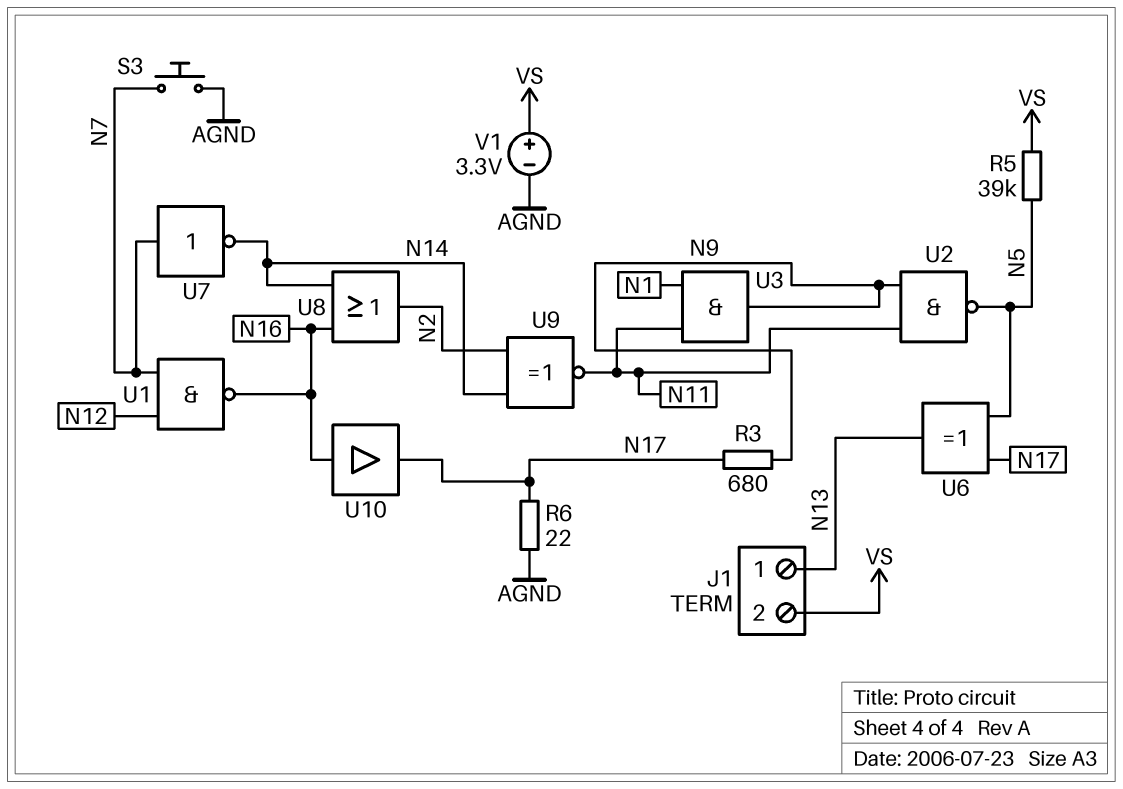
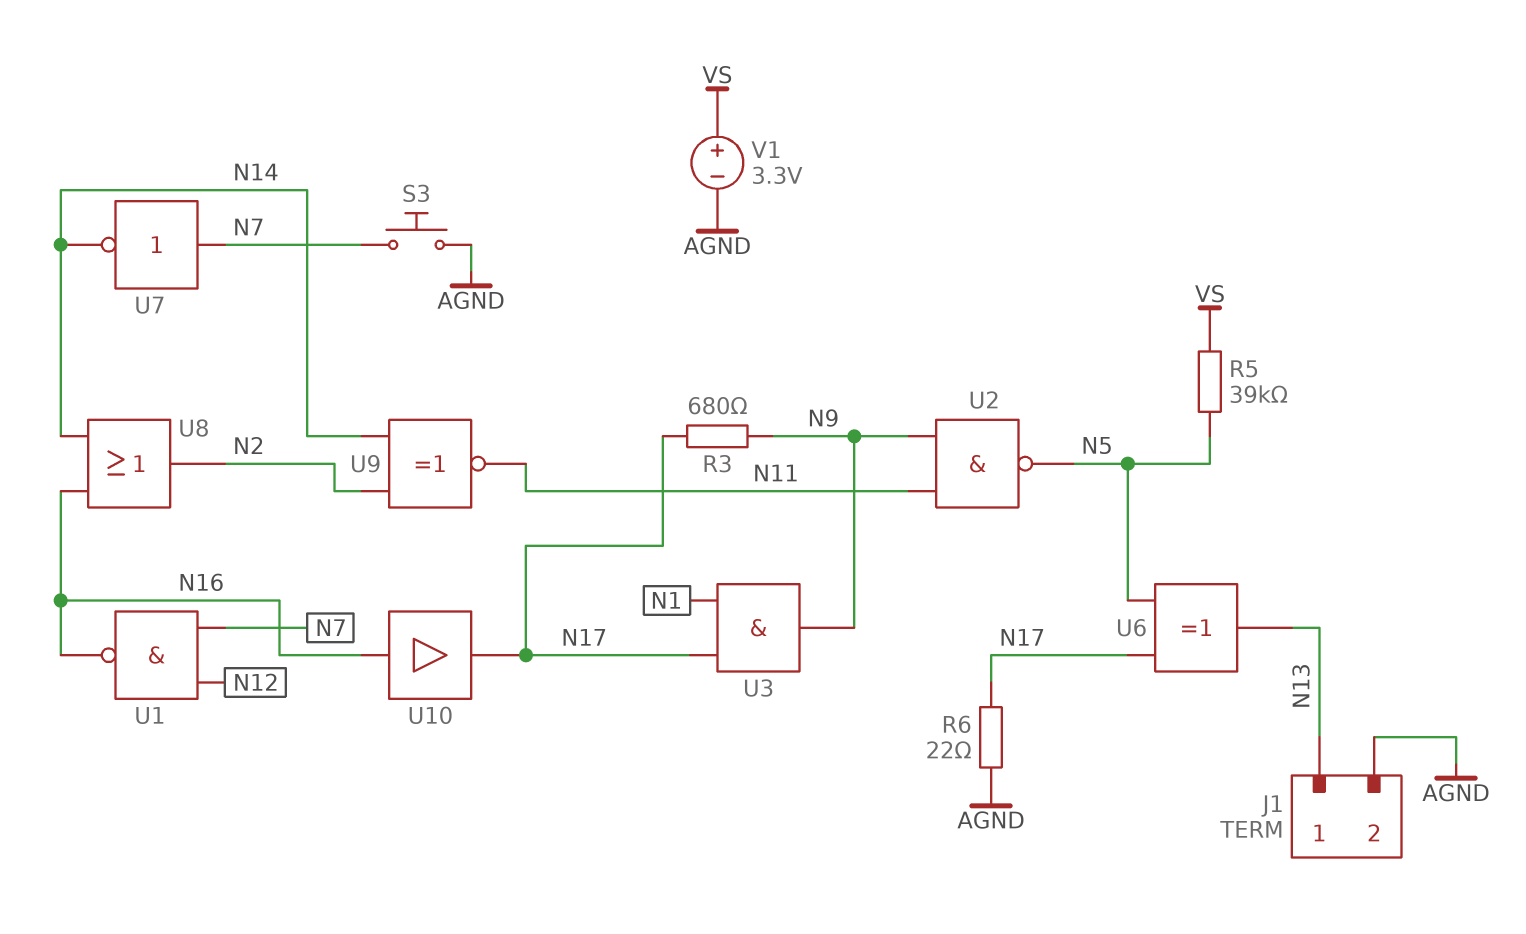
J1 pin 2: VS -> AGND
U3: AND (in N1, in N11, out N9) -> AND (in N1, in N17, out N9)

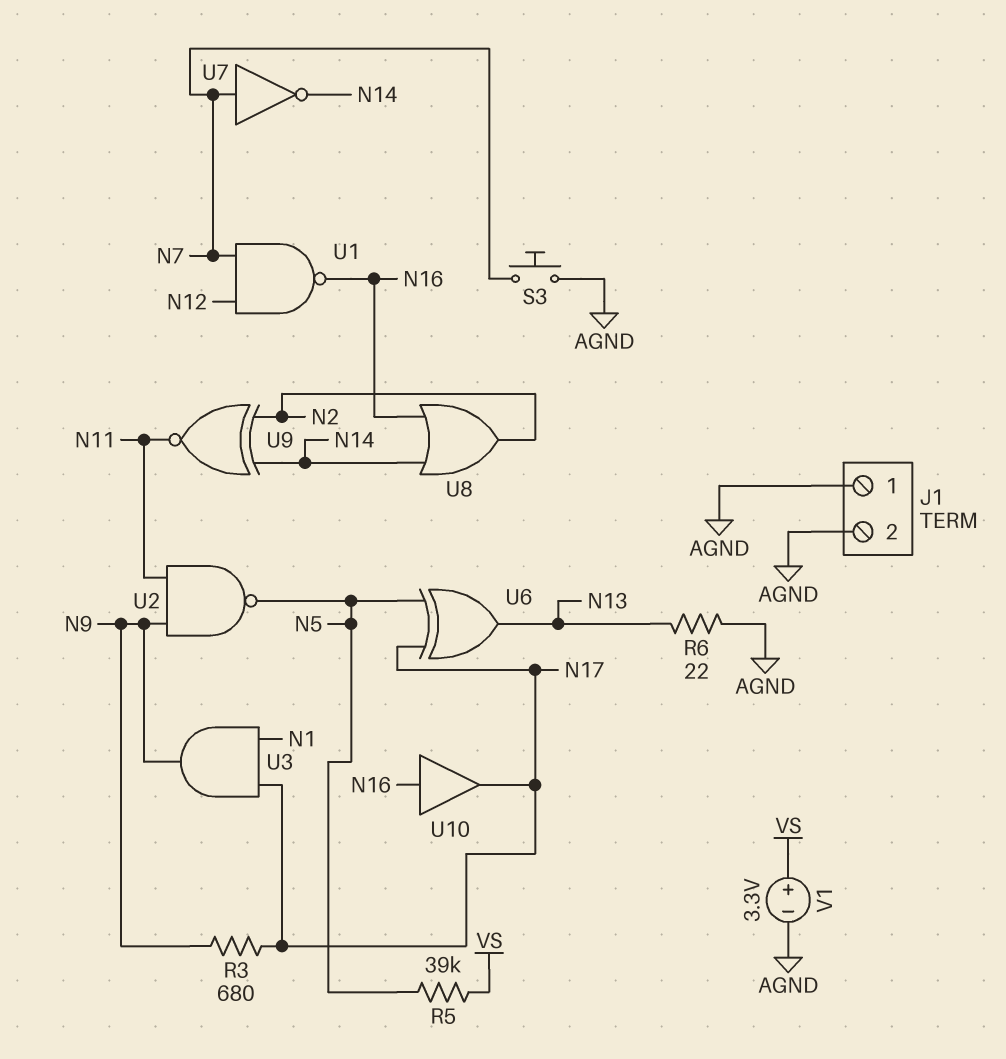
J1 pin 1: N13 -> AGND
R6: 22 (AGND, N17) -> 22 (AGND, N13)

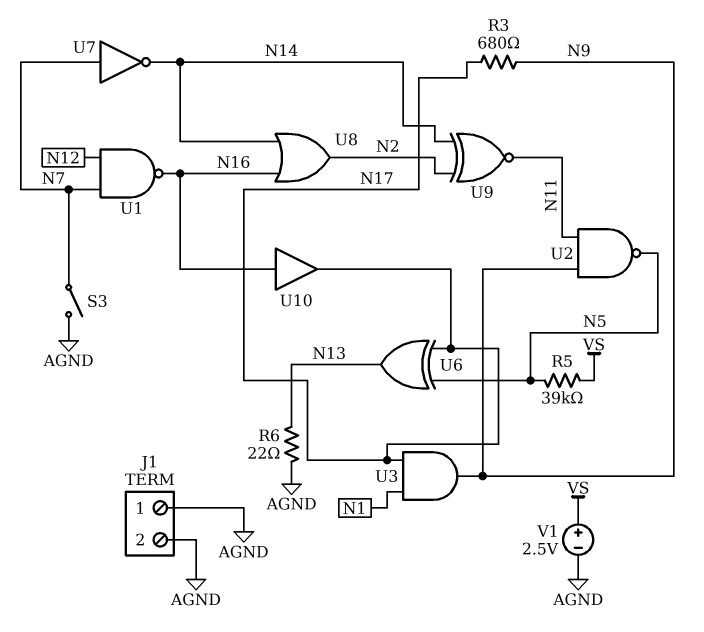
S3: button (AGND, N7) -> switch (AGND, N7)
V1: 3.3V (plus VS, minus AGND) -> 2.5V (plus VS, minus AGND)

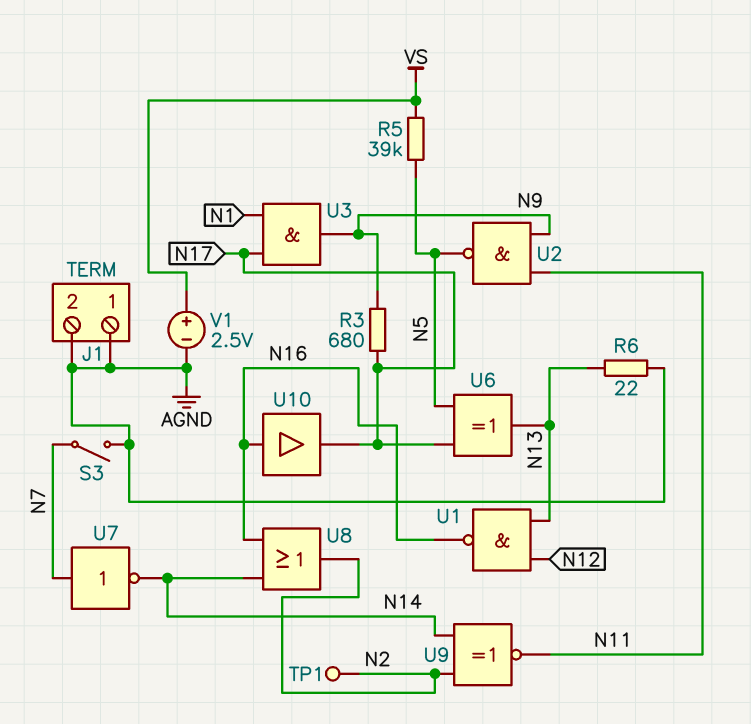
TP1: none -> test point (N2)
U1: NAND (in N7, in N12, out N16) -> NAND (in N12, in N13, out N16)

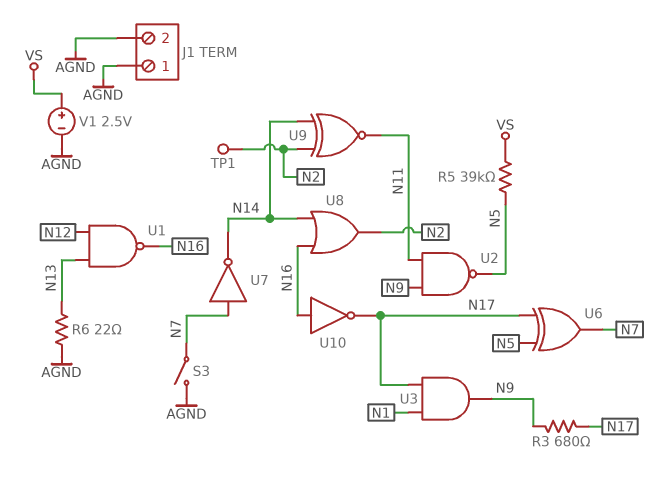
U6: XOR (in N5, in N17, out N13) -> XOR (in N5, in N17, out N7)
U10: buffer (in N16, out N17) -> NOT (in N16, out N17)

